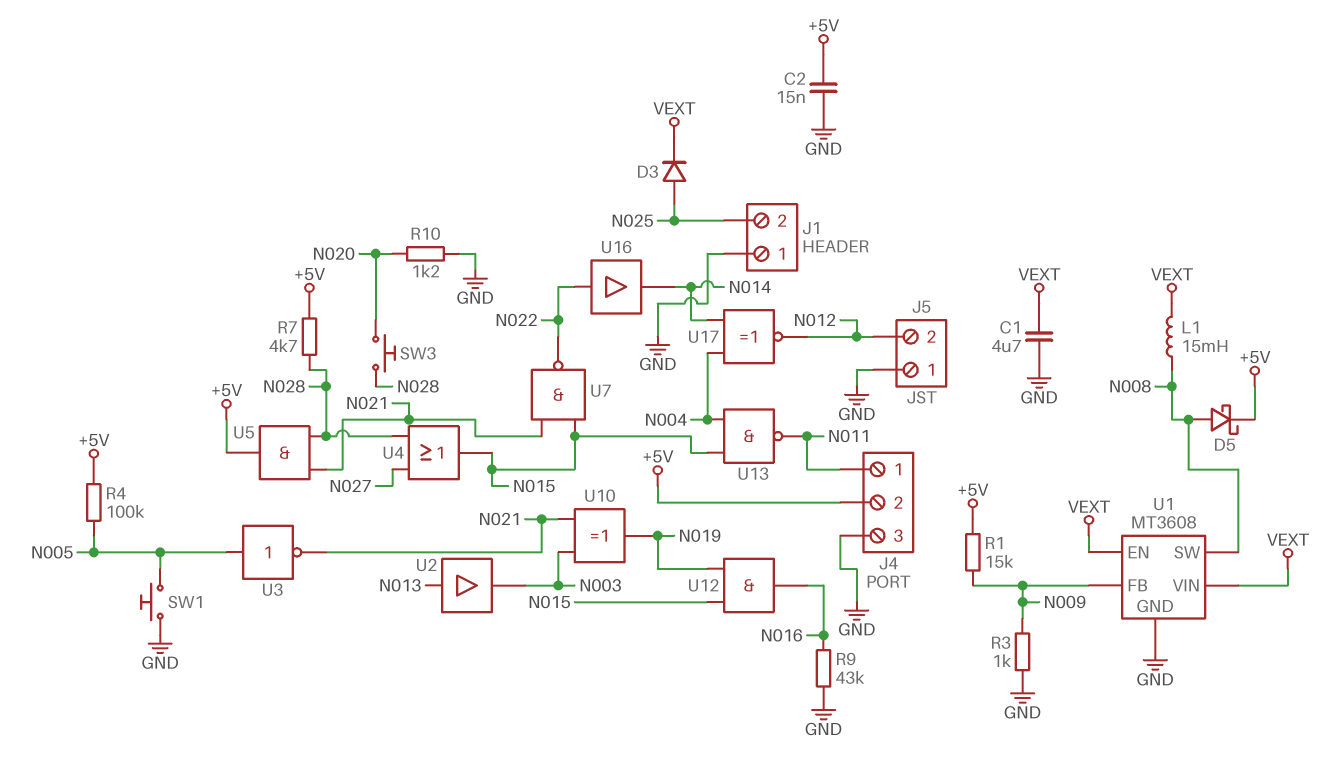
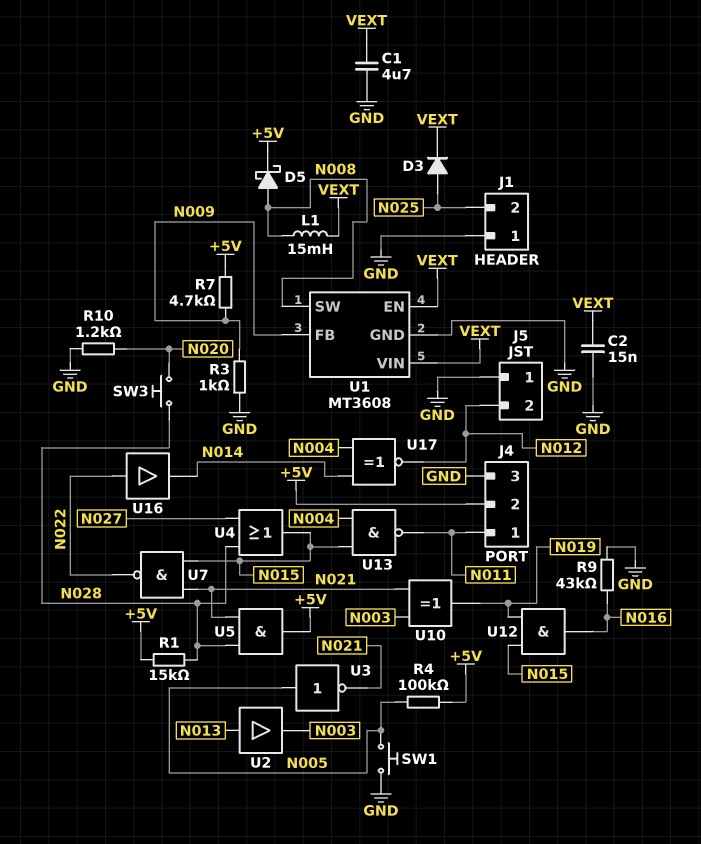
C2: 15nF (+5V, GND) -> 15nF (GND, VEXT)
R1: 15k (+5V, N009) -> 15k (+5V, N028)
R7: 4.7k (+5V, N028) -> 4.7k (+5V, N009)

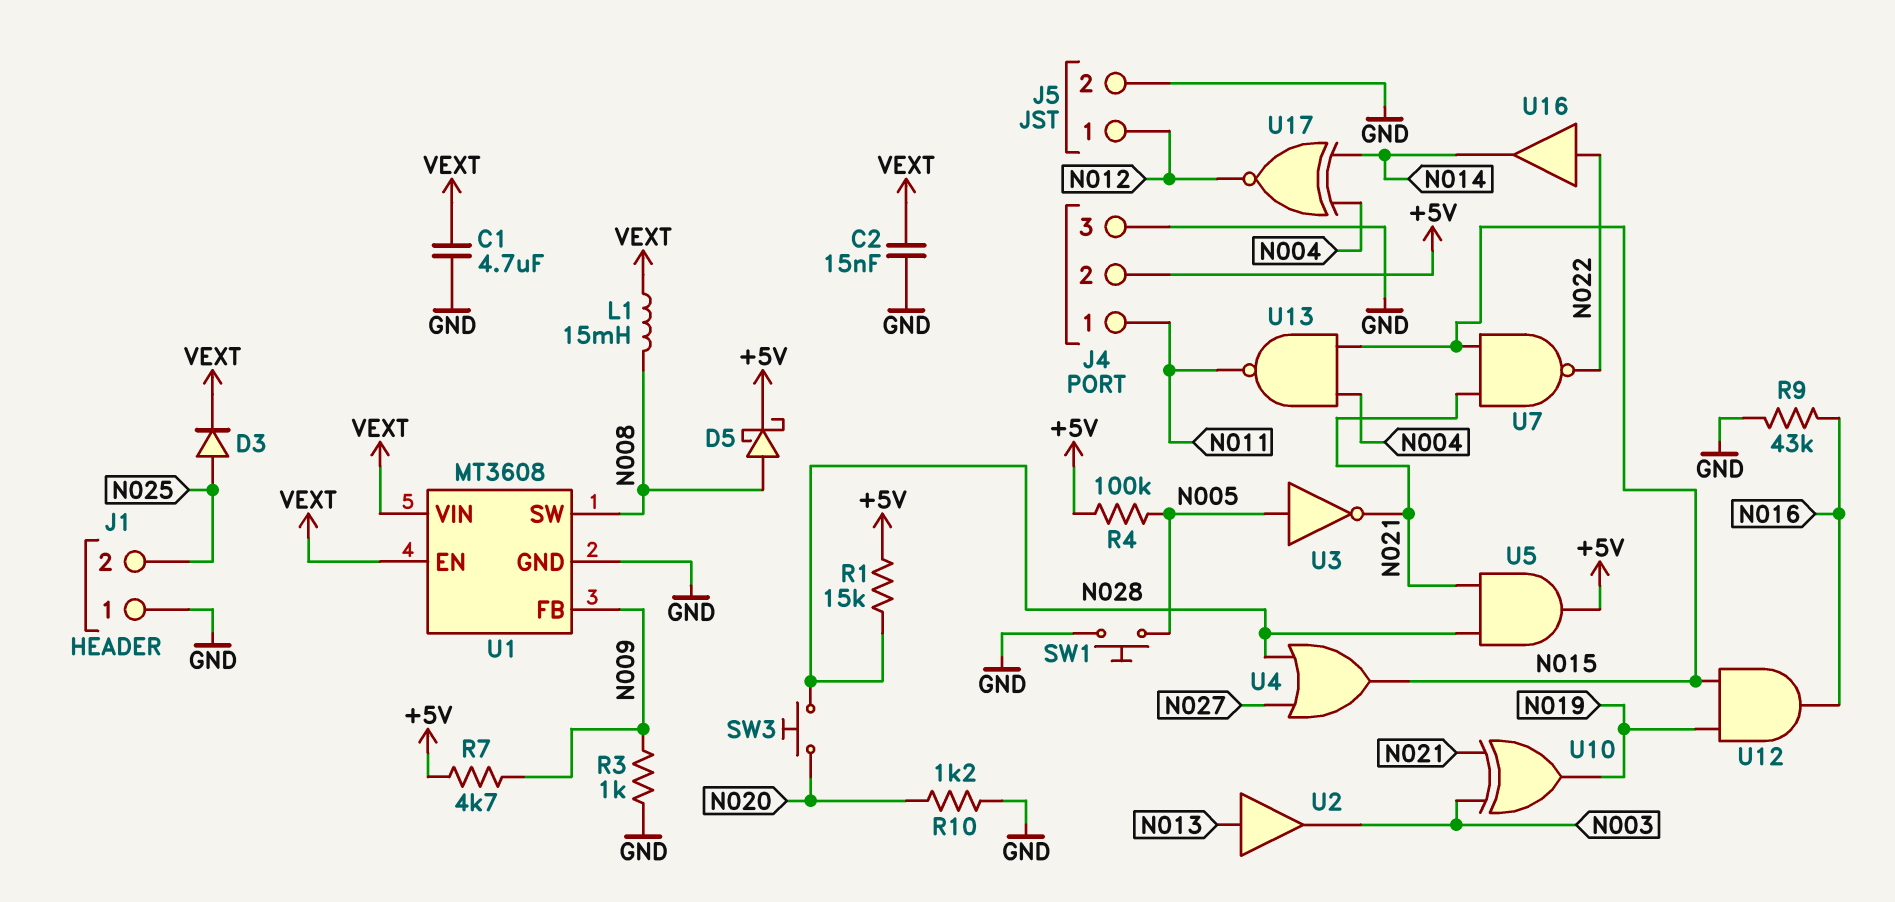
J5 pin 1: GND -> N012
J5 pin 2: N012 -> GND

